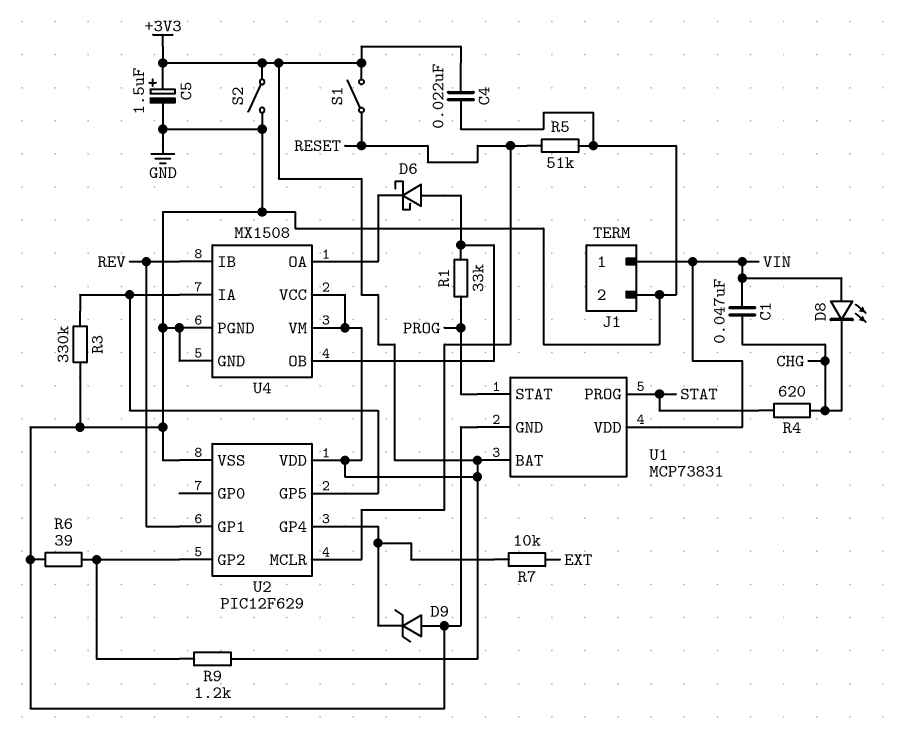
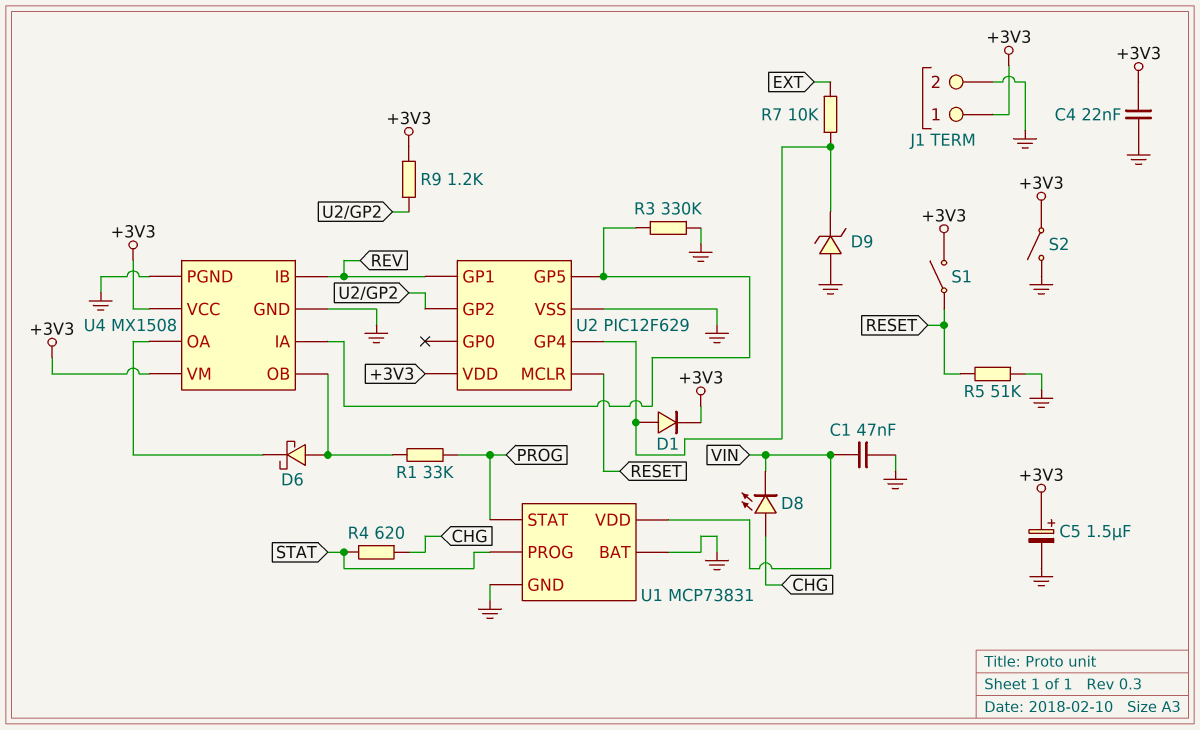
C1: 47nF (CHG, VIN) -> 47nF (GND, VIN)
D1: none -> diode (A U2/GP4, K +3V3)
D8: LED (A VIN, K CHG) -> LED (A CHG, K VIN)
J1 pin 1: VIN -> +3V3
R6: 39 (GND, U2/GP2) -> none
U1 pin BAT: +3V3 -> GND

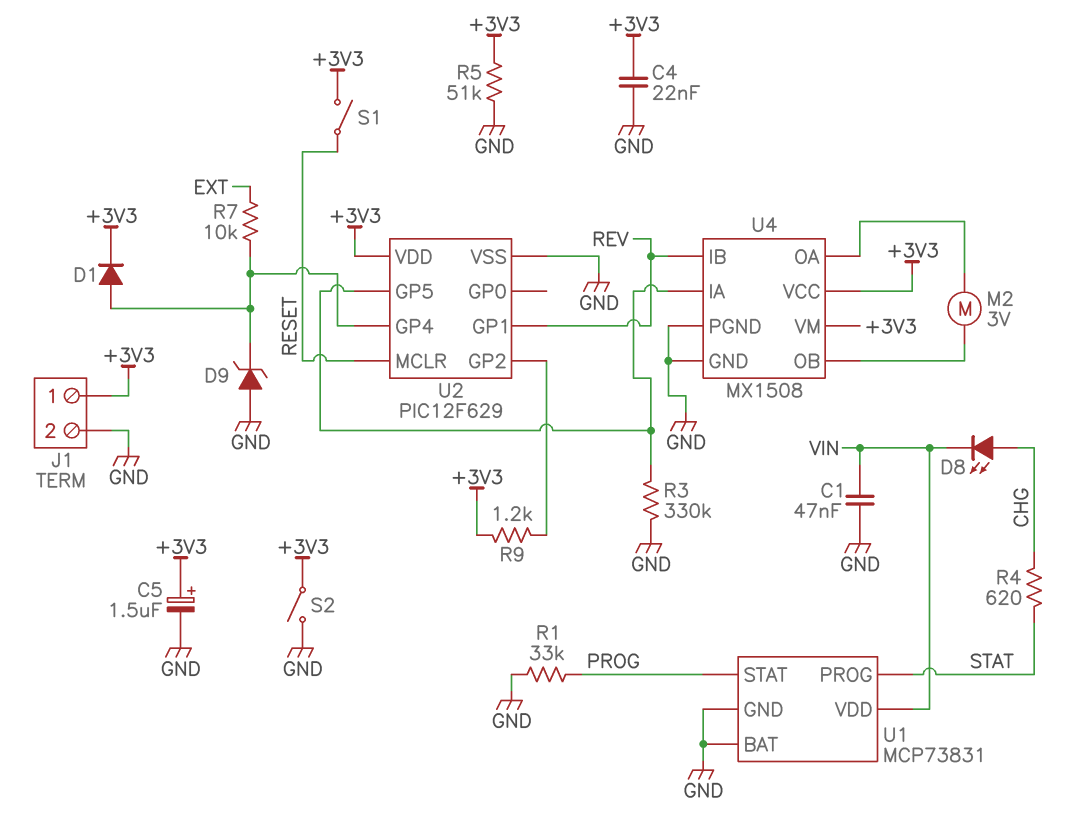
D6: schottky (A U4/OB, K U4/OA) -> none
M2: none -> motor 3V (U4/OA, U4/OB)
R1: 33k (PROG, U4/OB) -> 33k (GND, PROG)
R5: 51k (GND, RESET) -> 51k (+3V3, GND)

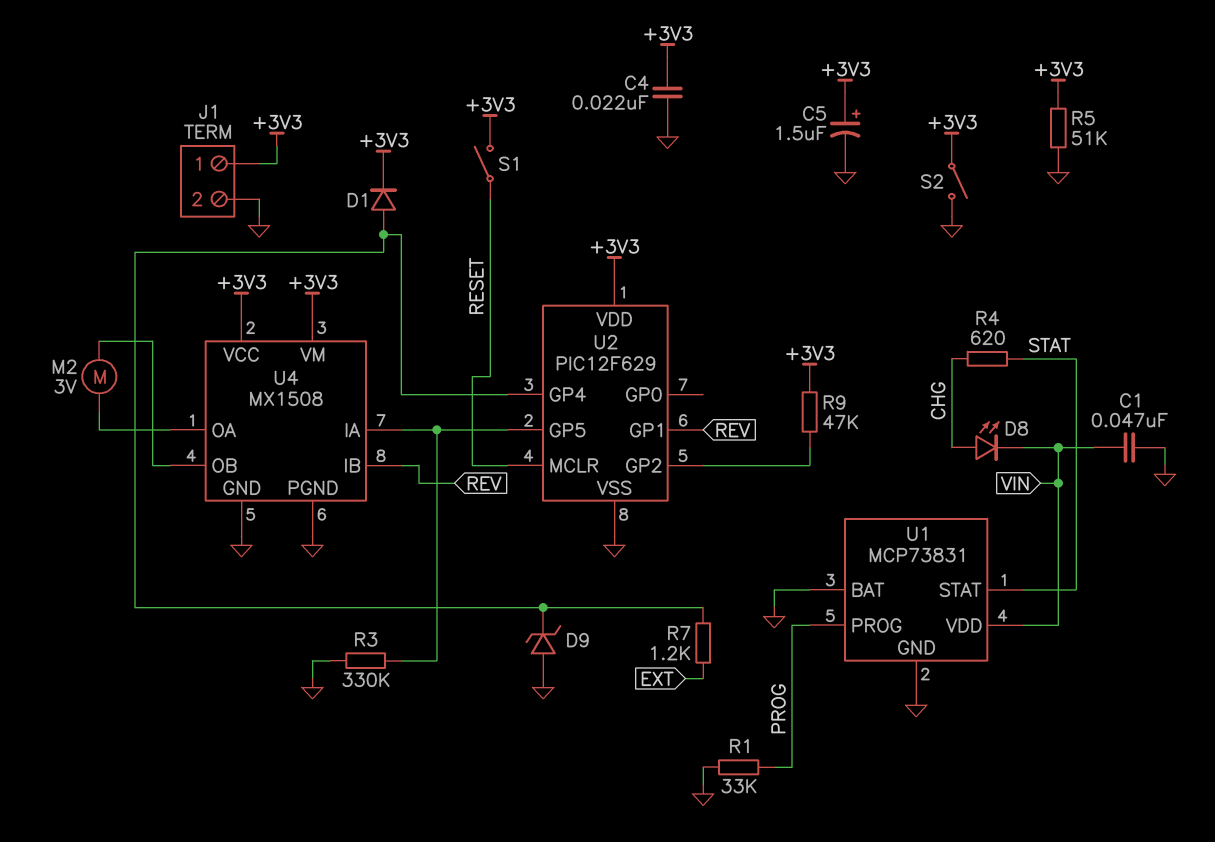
R7: 10k (EXT, U2/GP4) -> 1.2k (EXT, U2/GP4)
R9: 1.2k (+3V3, U2/GP2) -> 47k (+3V3, U2/GP2)
U1 pin PROG: STAT -> PROG
U1 pin STAT: PROG -> STAT

